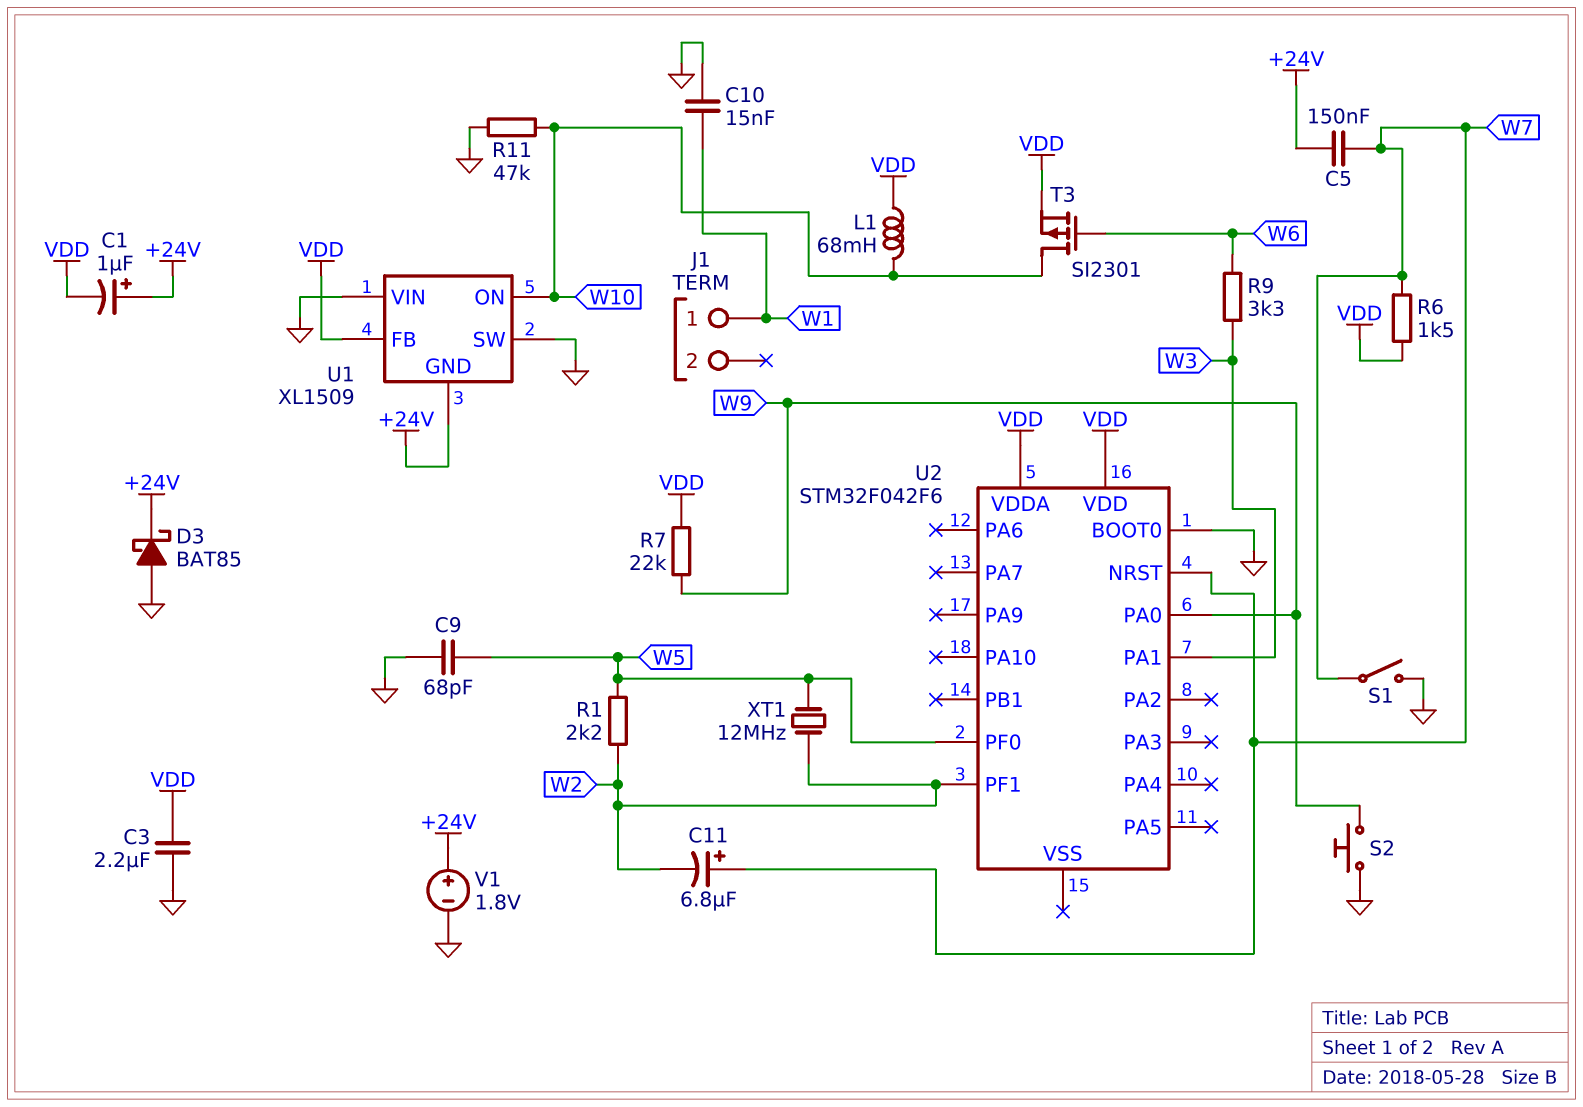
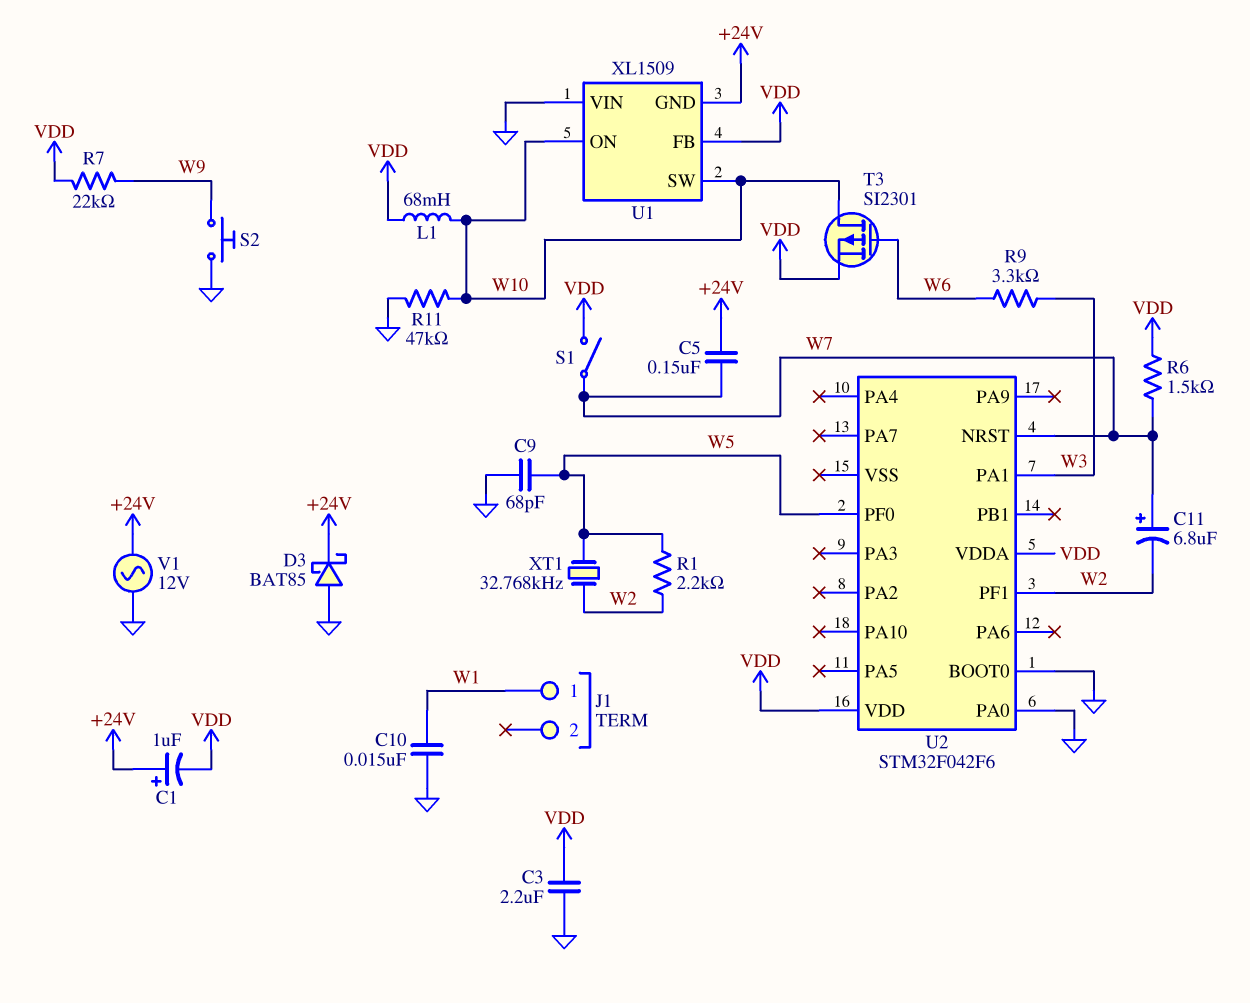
S1: switch (GND, W7) -> switch (VDD, W7)
U1 pin SW: GND -> W10
U2 pin PA0: W9 -> GND
V1: 1.8V (plus +24V, minus GND) -> AC 12V (+24V, GND)
XT1: 12MHz (W2, W5) -> 32.768kHz (W2, W5)

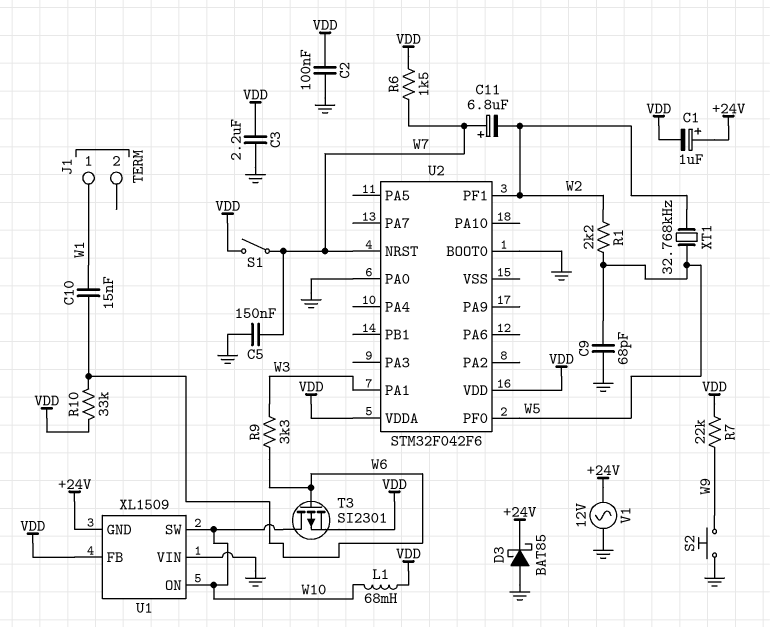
C2: none -> 100nF (GND, VDD)
C5: 150nF (+24V, W7) -> 150nF (GND, W7)
C10: 15nF (GND, W1) -> 15nF (W1, W6)
R10: none -> 33k (VDD, W6)
R11: 47k (GND, W10) -> none

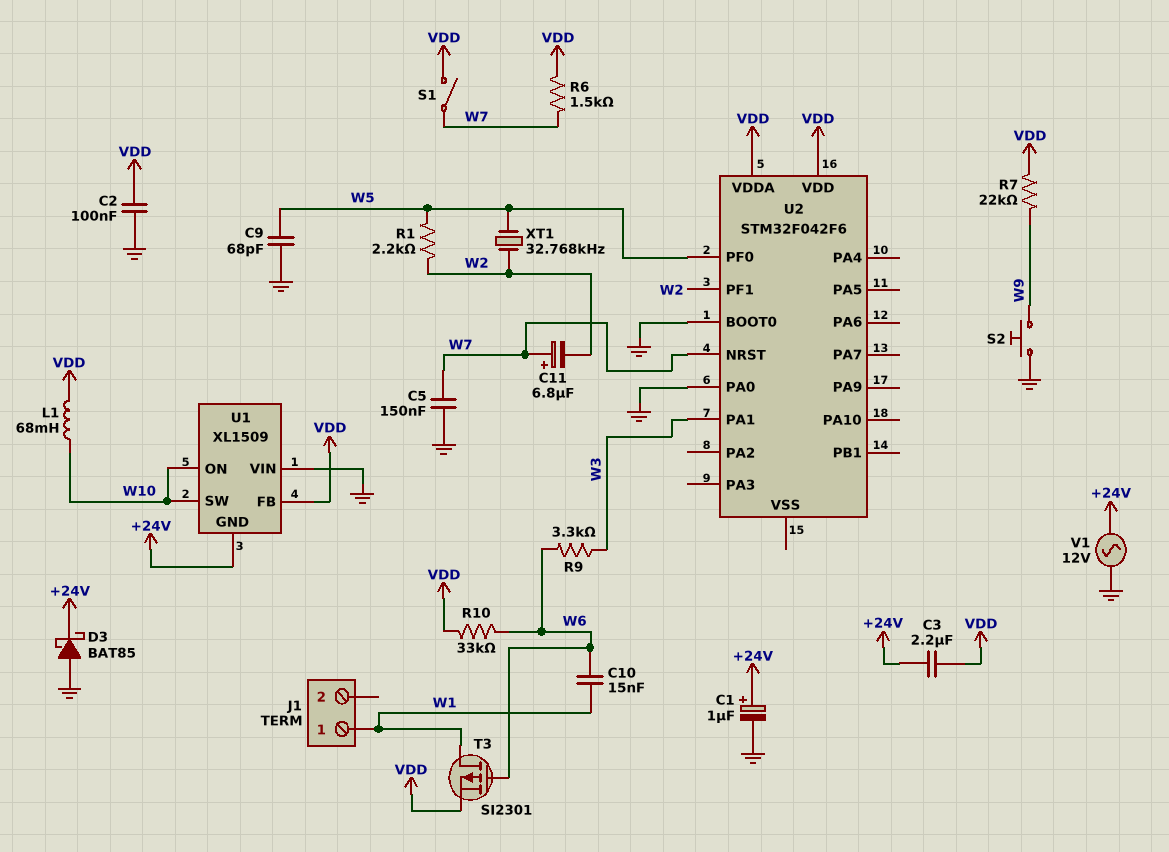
C1: 1uF (plus +24V, minus VDD) -> 1uF (plus +24V, minus GND)
C3: 2.2uF (GND, VDD) -> 2.2uF (+24V, VDD)
T3: PMOS SI2301 (G W6, D W10, S VDD) -> PMOS SI2301 (G W6, D W1, S VDD)

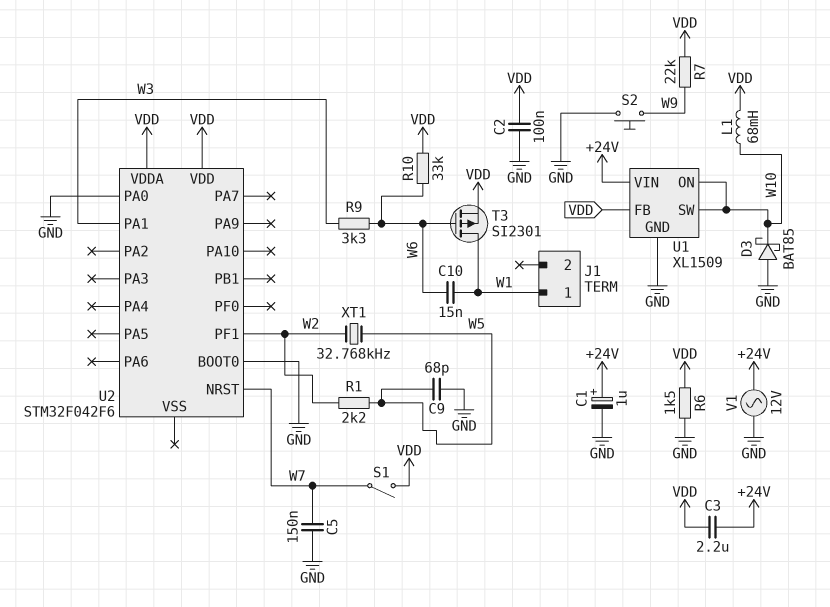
C11: 6.8uF (plus W7, minus W2) -> none
D3: schottky BAT85 (A GND, K +24V) -> schottky BAT85 (A GND, K W10)
R6: 1.5k (VDD, W7) -> 1.5k (GND, VDD)
U1 pin GND: +24V -> GND
U1 pin VIN: GND -> +24V
U2 pin PF0: W5 -> none

